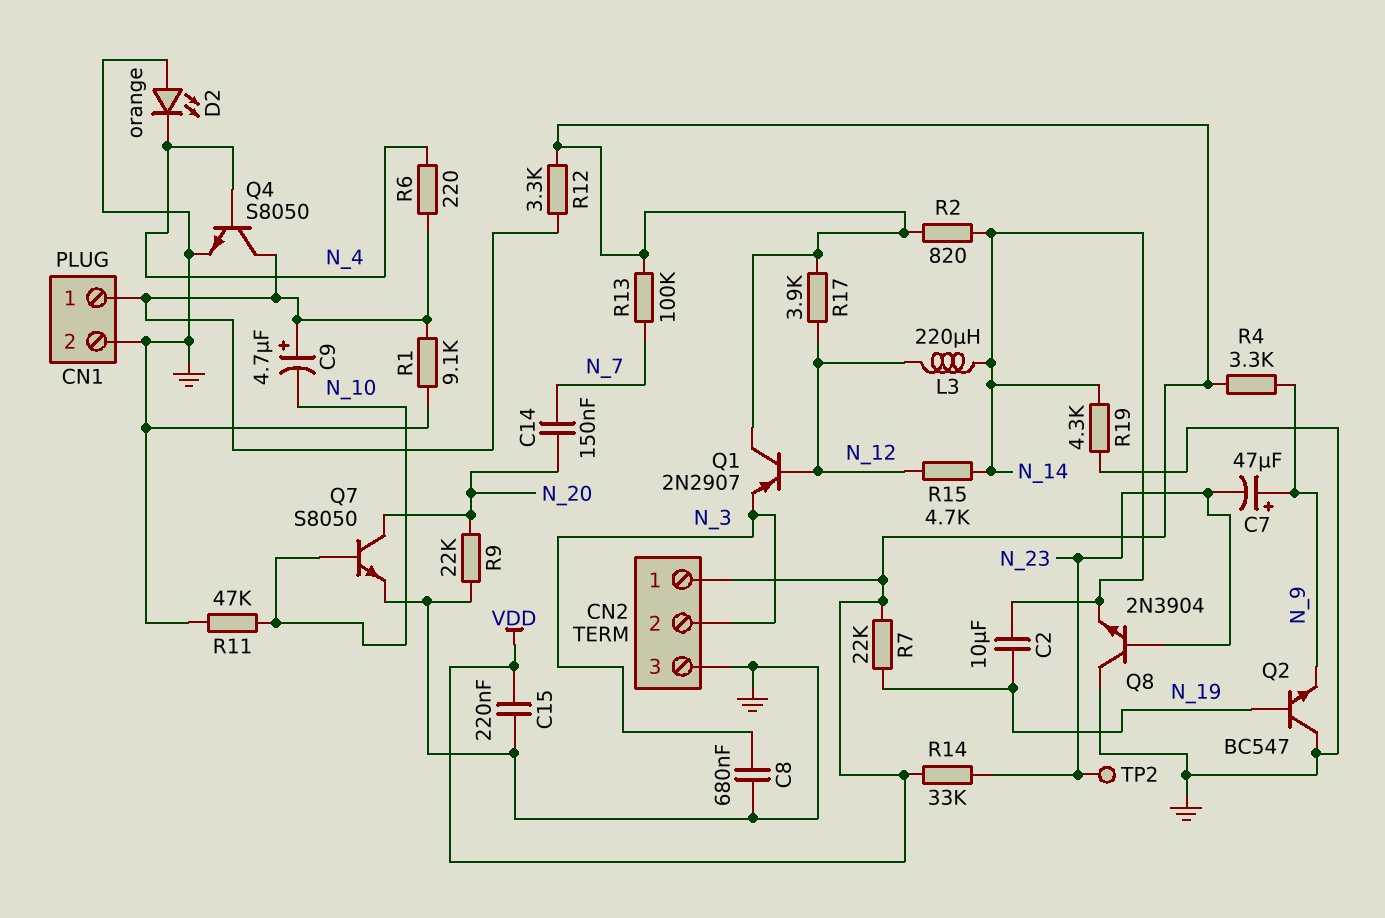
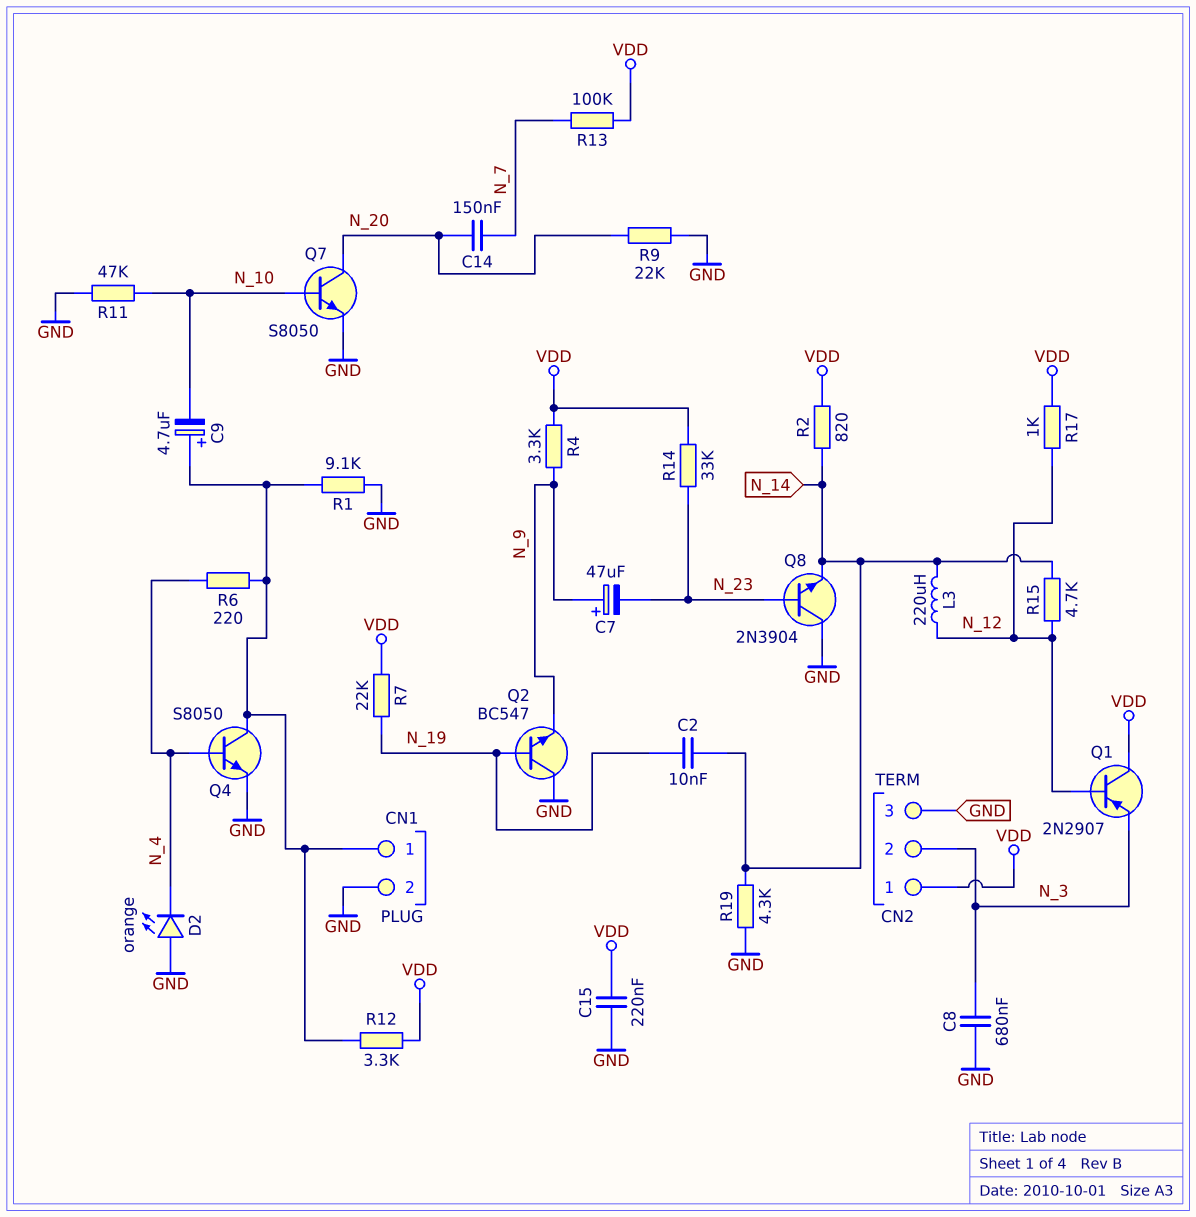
C2: 10uF (N_14, N_19) -> 10nF (N_14, N_19)
R17: 3.9k (N_12, VDD) -> 1k (N_12, VDD)
TP2: test point (N_23) -> none

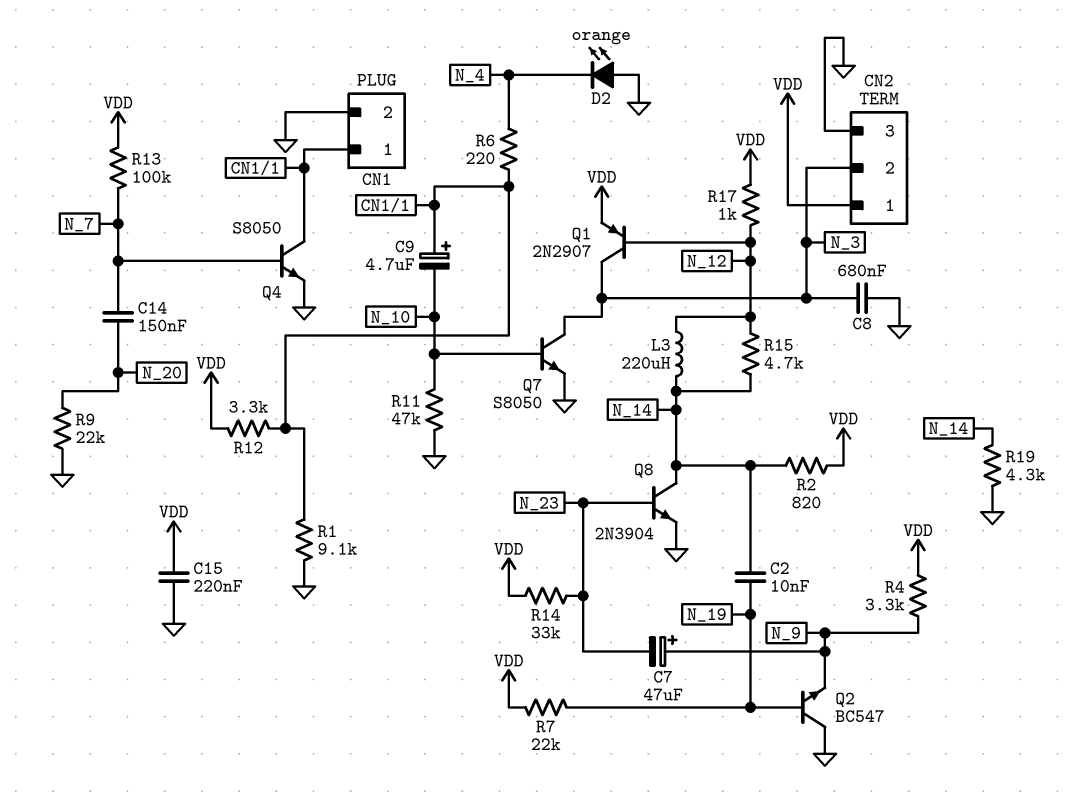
Q1: PNP 2N2907 (B N_12, C VDD, E N_3) -> PNP 2N2907 (B N_12, C N_3, E VDD)
Q4: NPN S8050 (B N_4, C CN1/1, E GND) -> NPN S8050 (B N_7, C CN1/1, E GND)
Q7: NPN S8050 (B N_10, C N_20, E GND) -> NPN S8050 (B N_10, C N_3, E GND)
Q8: NPN 2N3904 (B N_23, C GND, E N_14) -> NPN 2N3904 (B N_23, C N_14, E GND)

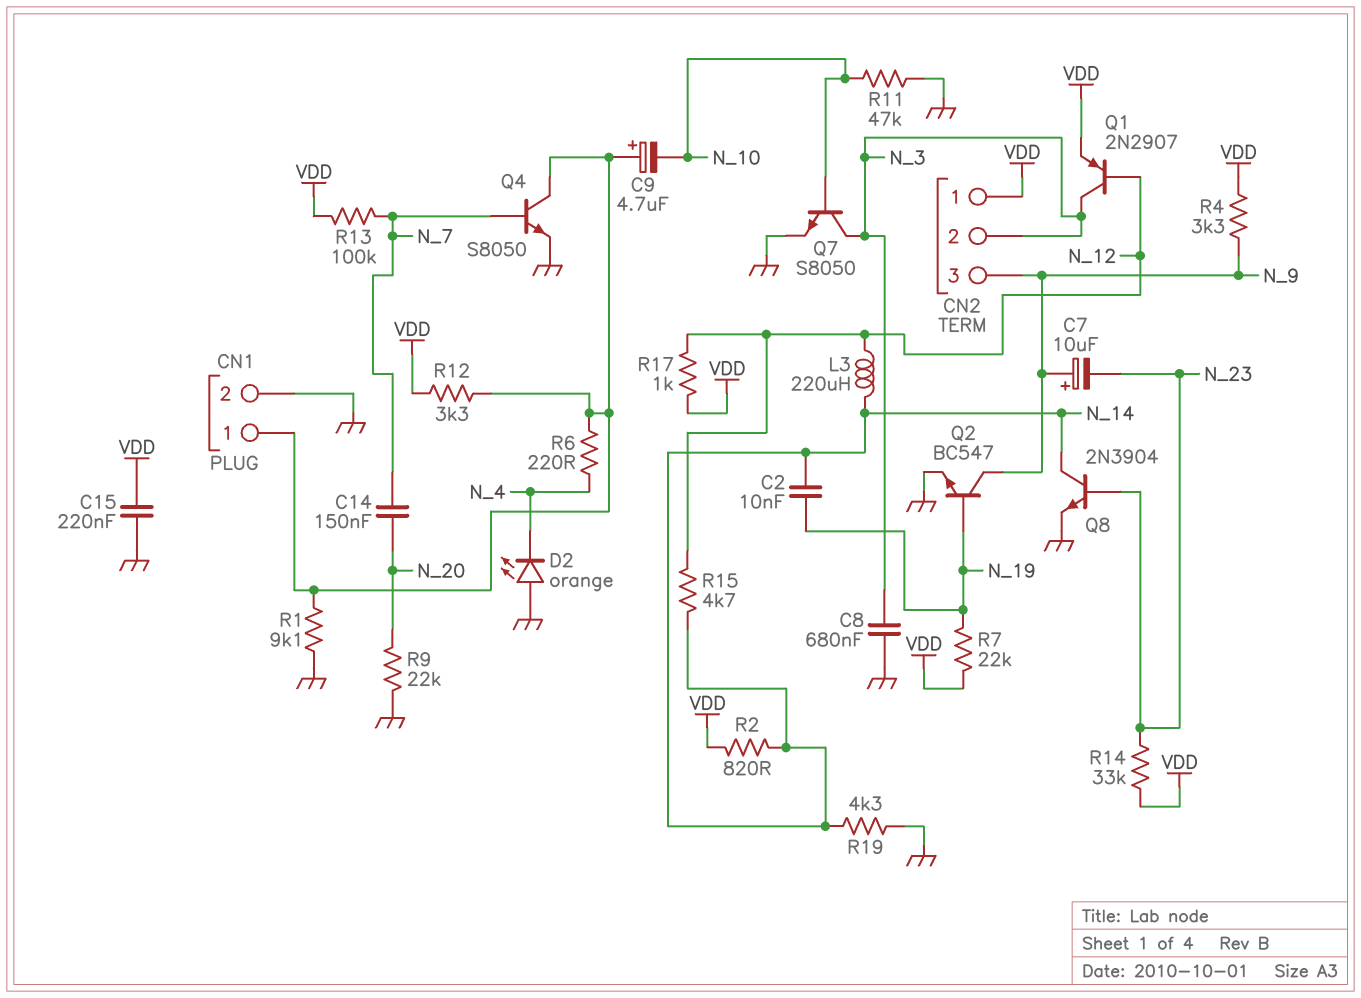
C7: 47uF (plus N_9, minus N_23) -> 10uF (plus N_9, minus N_23)
CN2 pin 3: GND -> N_9
Q2: NPN BC547 (B N_19, C GND, E N_9) -> NPN BC547 (B N_19, C N_9, E GND)

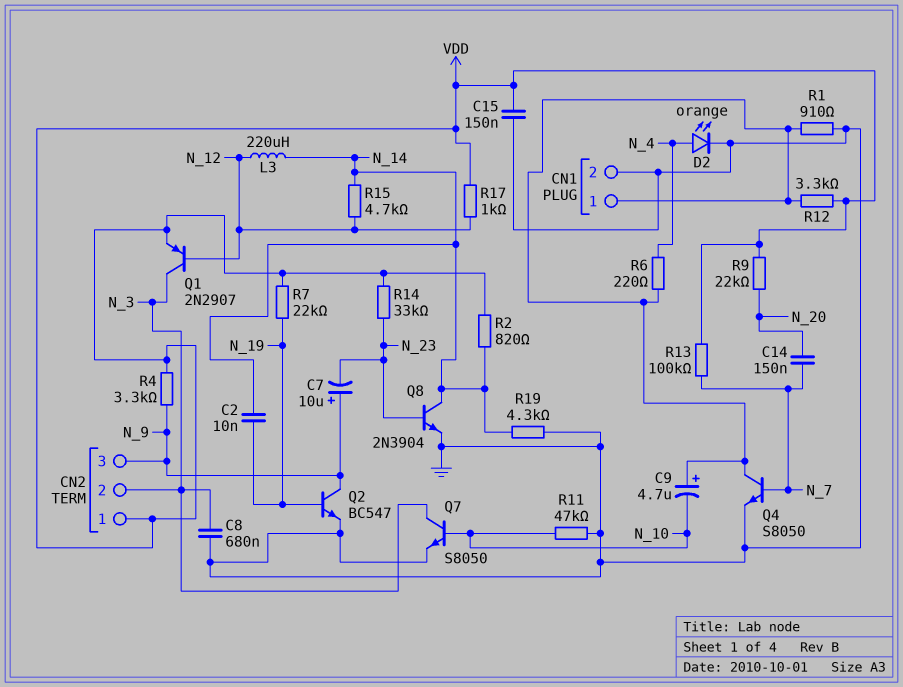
C15: 220nF (GND, VDD) -> 150nF (GND, VDD)
D2: LED orange (A GND, K N_4) -> LED orange (A N_4, K GND)
R1: 9.1k (CN1/1, GND) -> 910 (CN1/1, GND)
R9: 22k (GND, N_20) -> 22k (N_20, VDD)

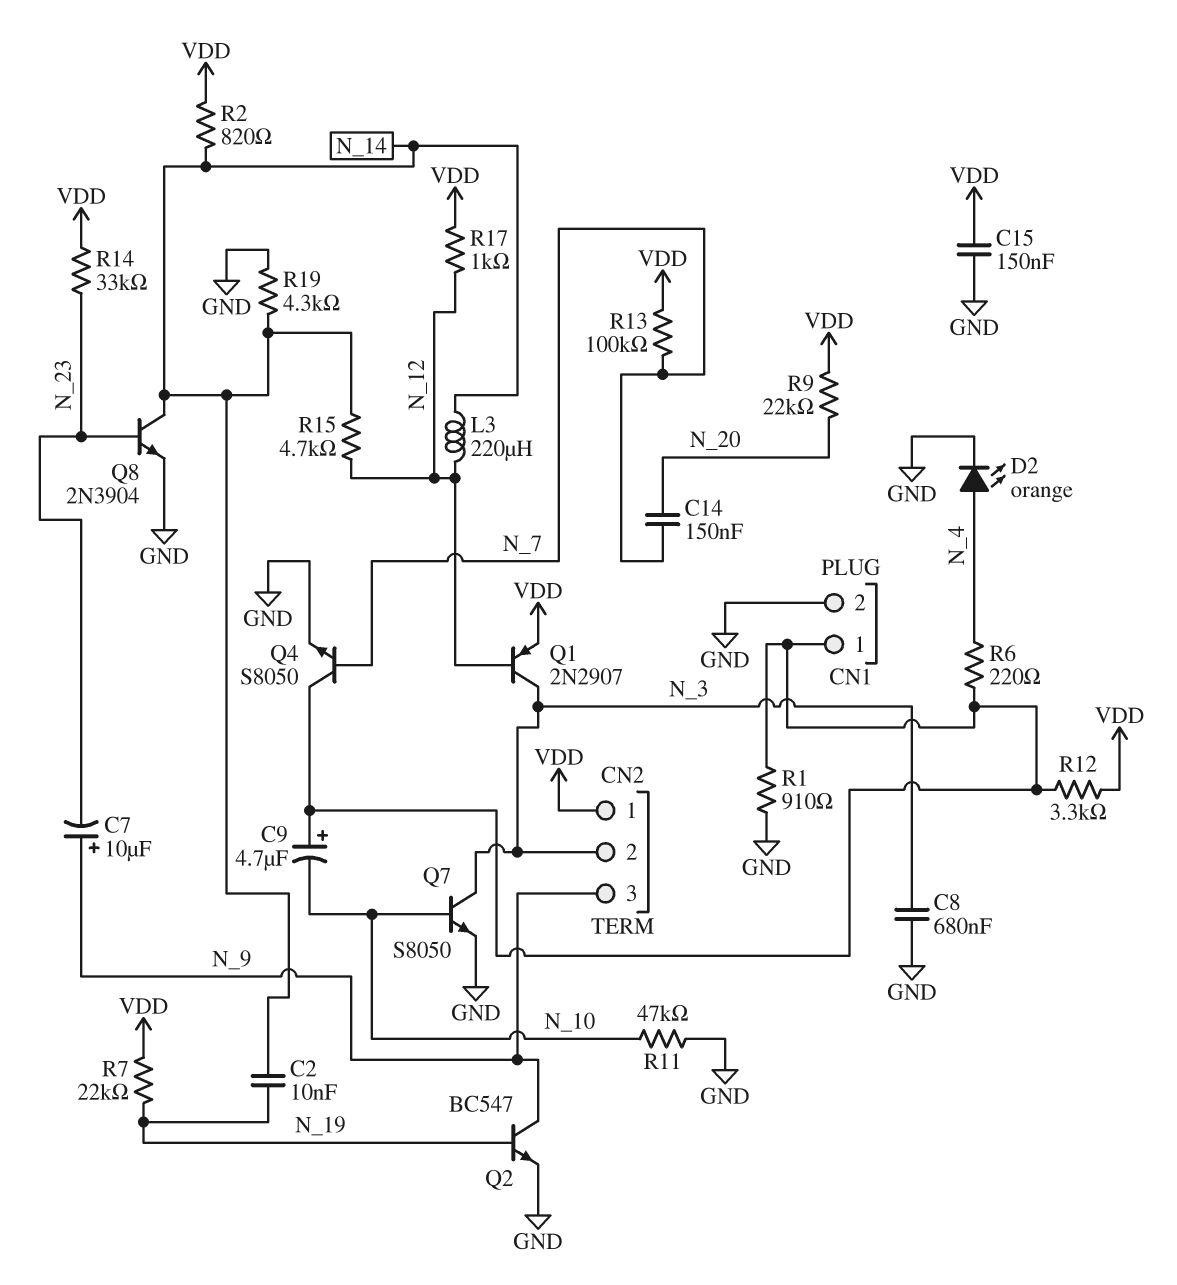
R4: 3.3k (N_9, VDD) -> none

